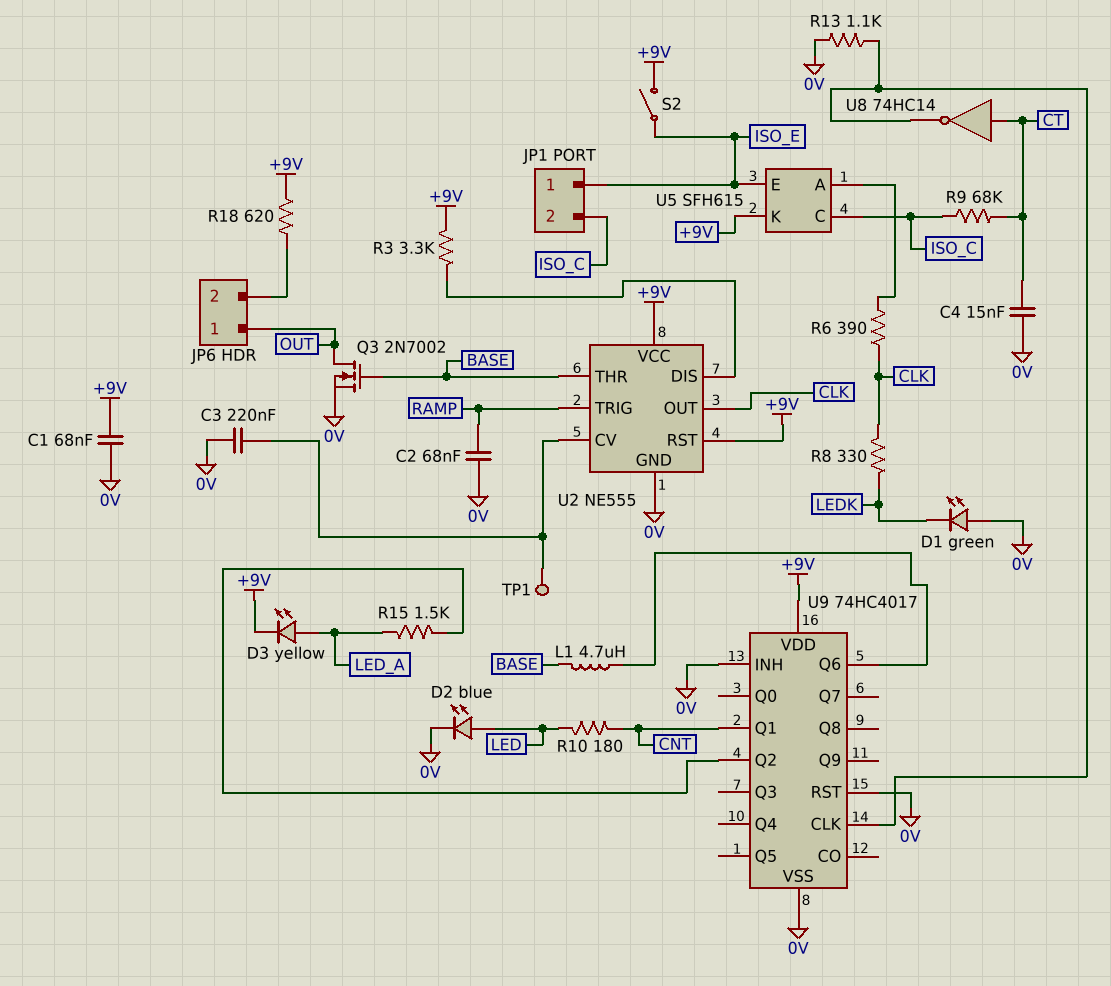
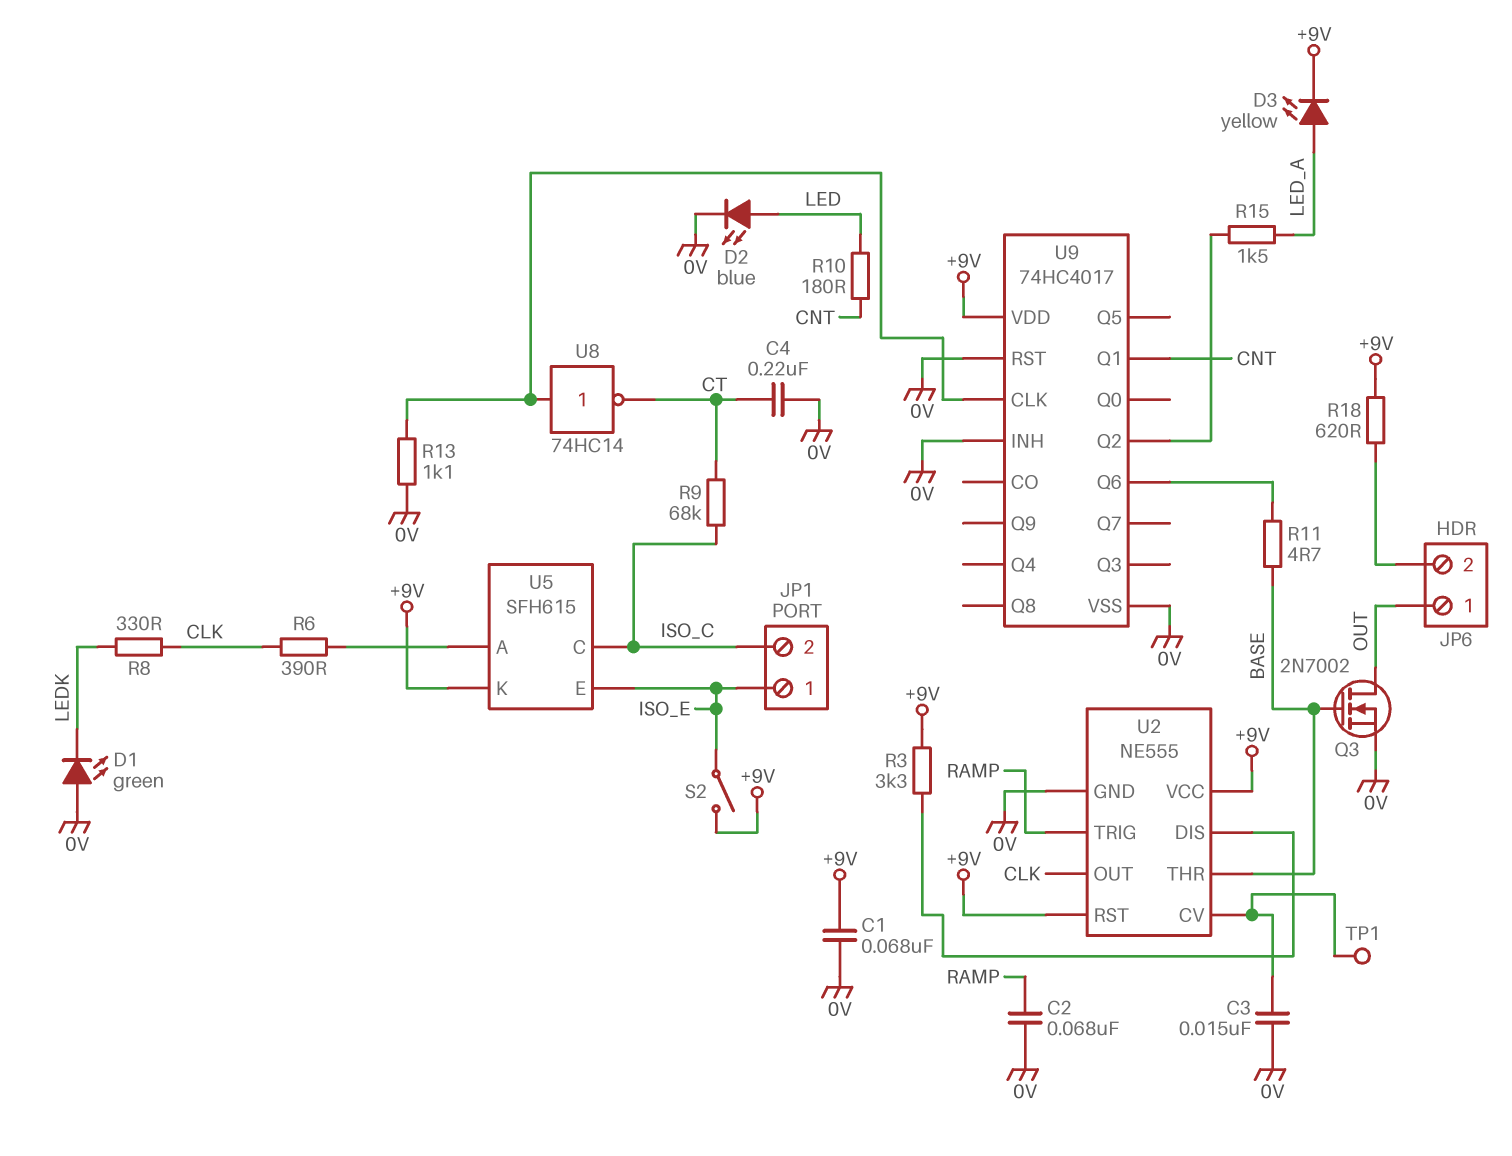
C3: 220nF (0V, U2/CV) -> 15nF (0V, U2/CV)
C4: 15nF (0V, CT) -> 220nF (0V, CT)
L1: 4.7uH (BASE, U9/Q6) -> none
R11: none -> 4.7 (BASE, U9/Q6)
U8: NOT 74HC14 (in CT, out U9/CLK) -> NOT 74HC14 (in U9/CLK, out CT)

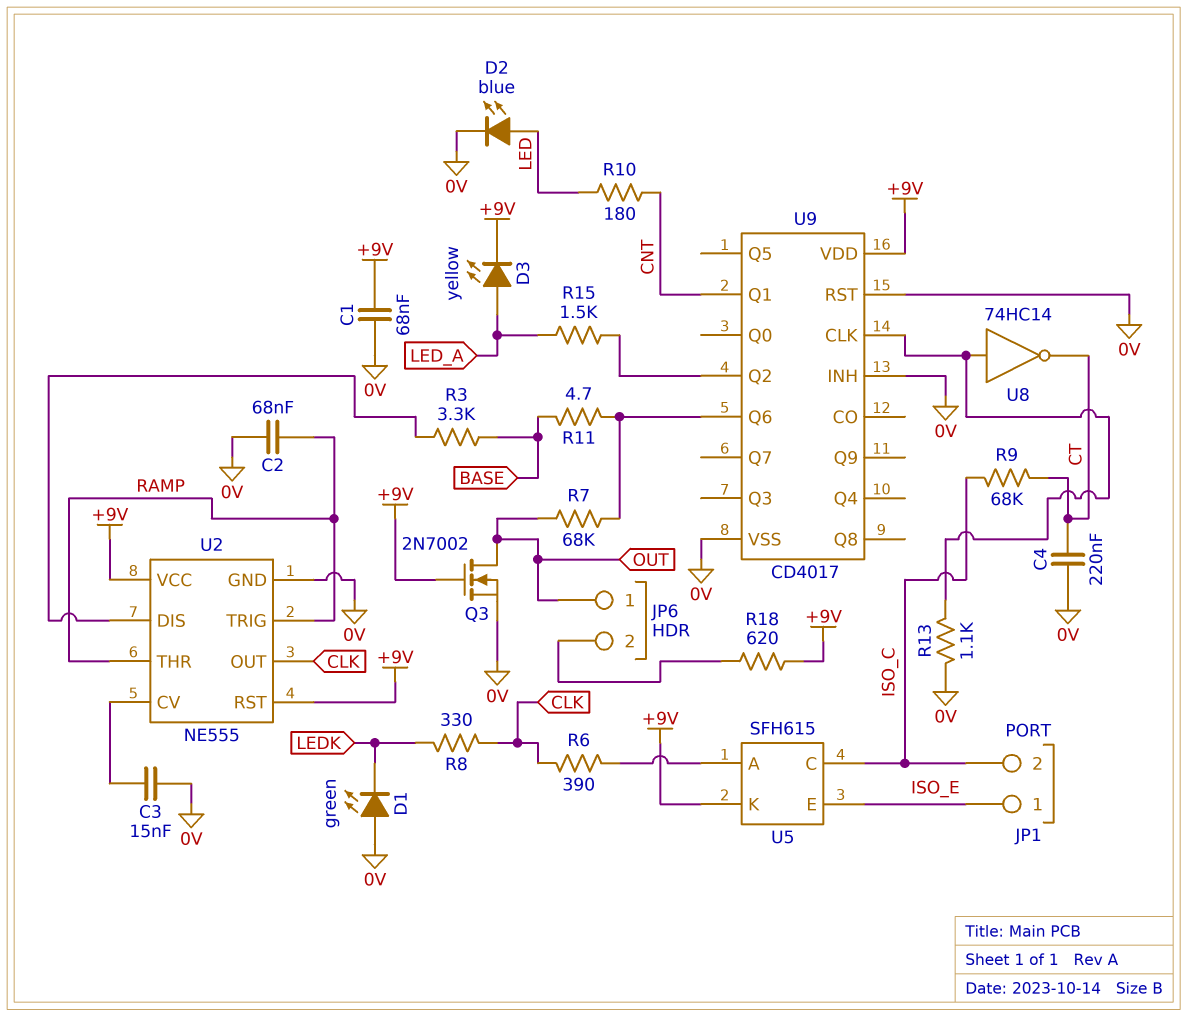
Q3: NMOS 2N7002 (G BASE, D OUT, S 0V) -> NMOS 2N7002 (G +9V, D OUT, S 0V)
R3: 3.3k (+9V, U2/DIS) -> 3.3k (BASE, U2/DIS)
R7: none -> 68k (OUT, U9/Q6)
S2: switch (+9V, ISO_E) -> none
TP1: test point (U2/CV) -> none
U2 pin THR: BASE -> RAMP
U9: 74HC4017 -> CD4017

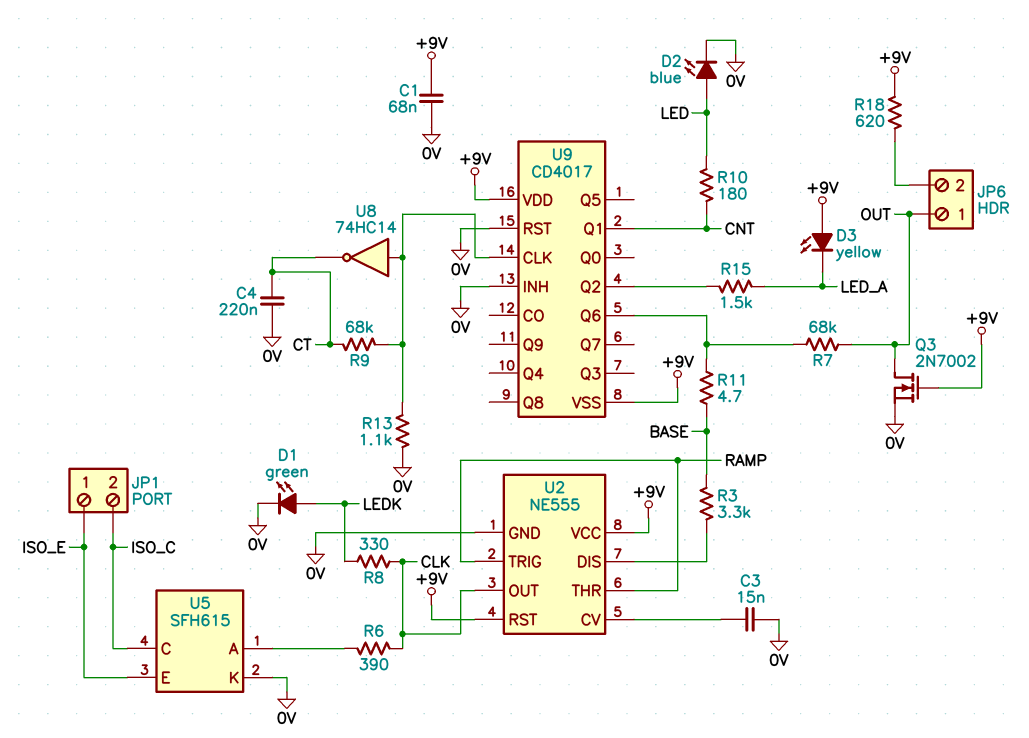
C2: 68nF (0V, RAMP) -> none
D1: LED green (A 0V, K LEDK) -> LED green (A LEDK, K 0V)
D3: LED yellow (A LED_A, K +9V) -> LED yellow (A +9V, K LED_A)
R9: 68k (CT, ISO_C) -> 68k (CT, U9/CLK)
U5 pin K: +9V -> 0V
U9 pin VSS: 0V -> +9V

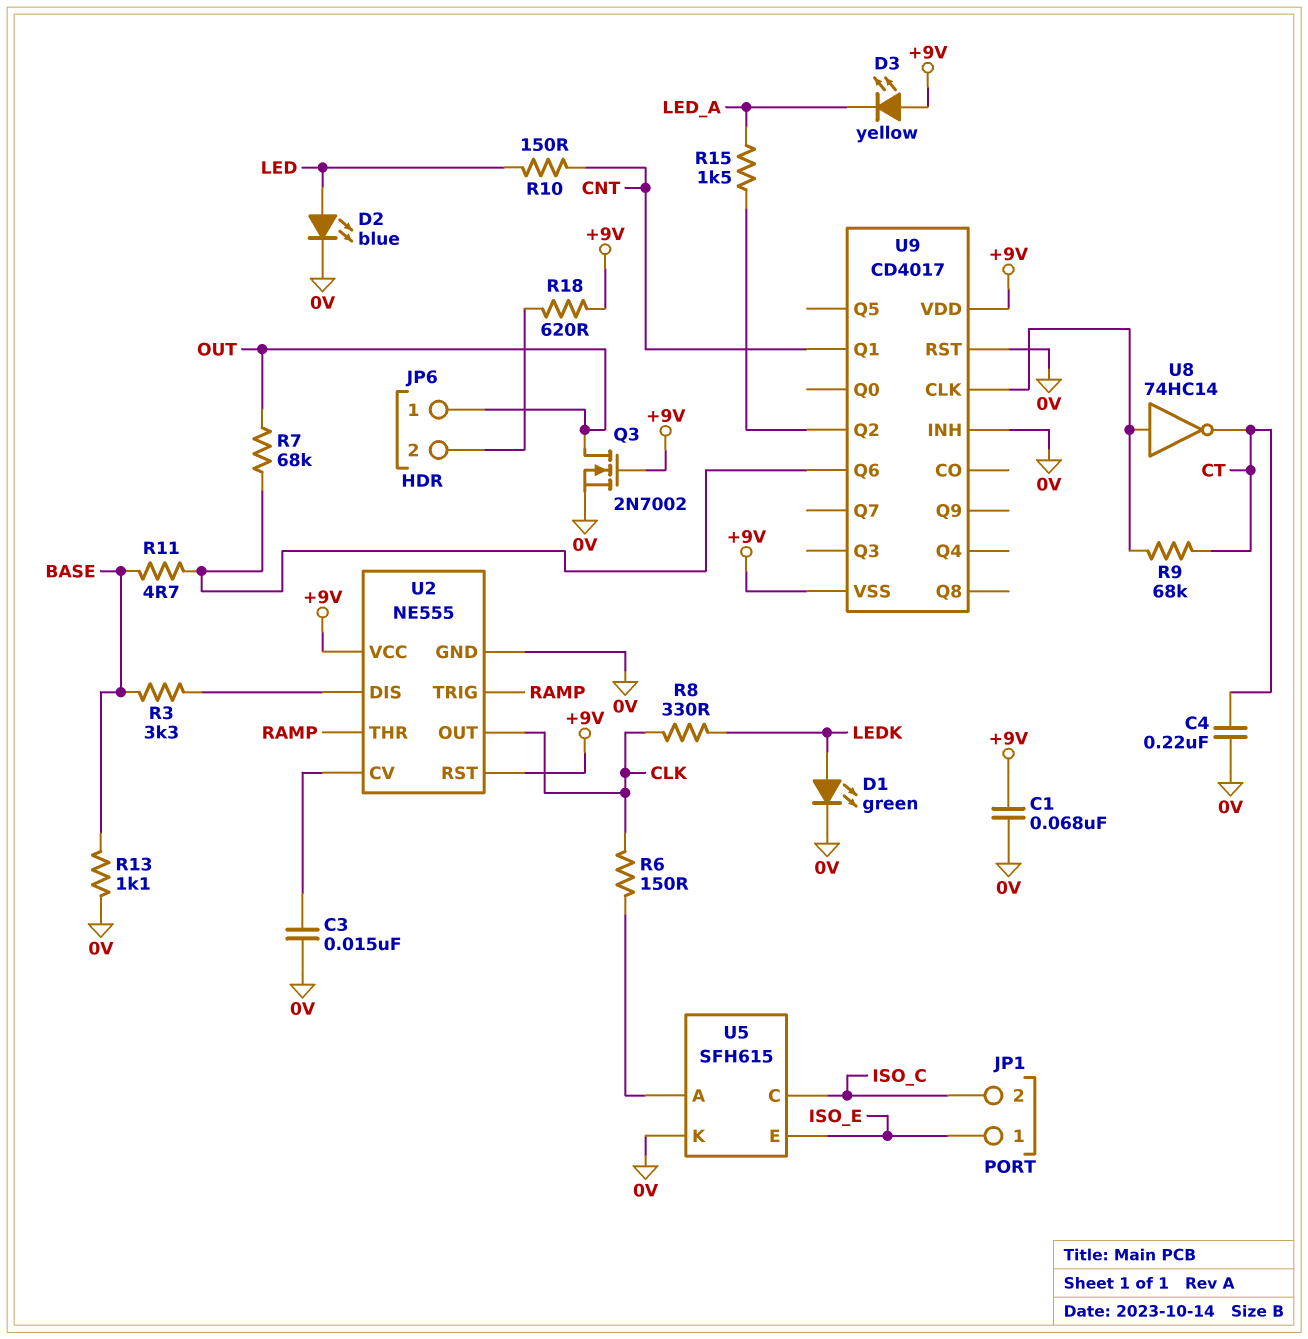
R6: 390 (CLK, U5/A) -> 150 (CLK, U5/A)
R10: 180 (CNT, LED) -> 150 (CNT, LED)
R13: 1.1k (0V, U9/CLK) -> 1.1k (0V, BASE)

